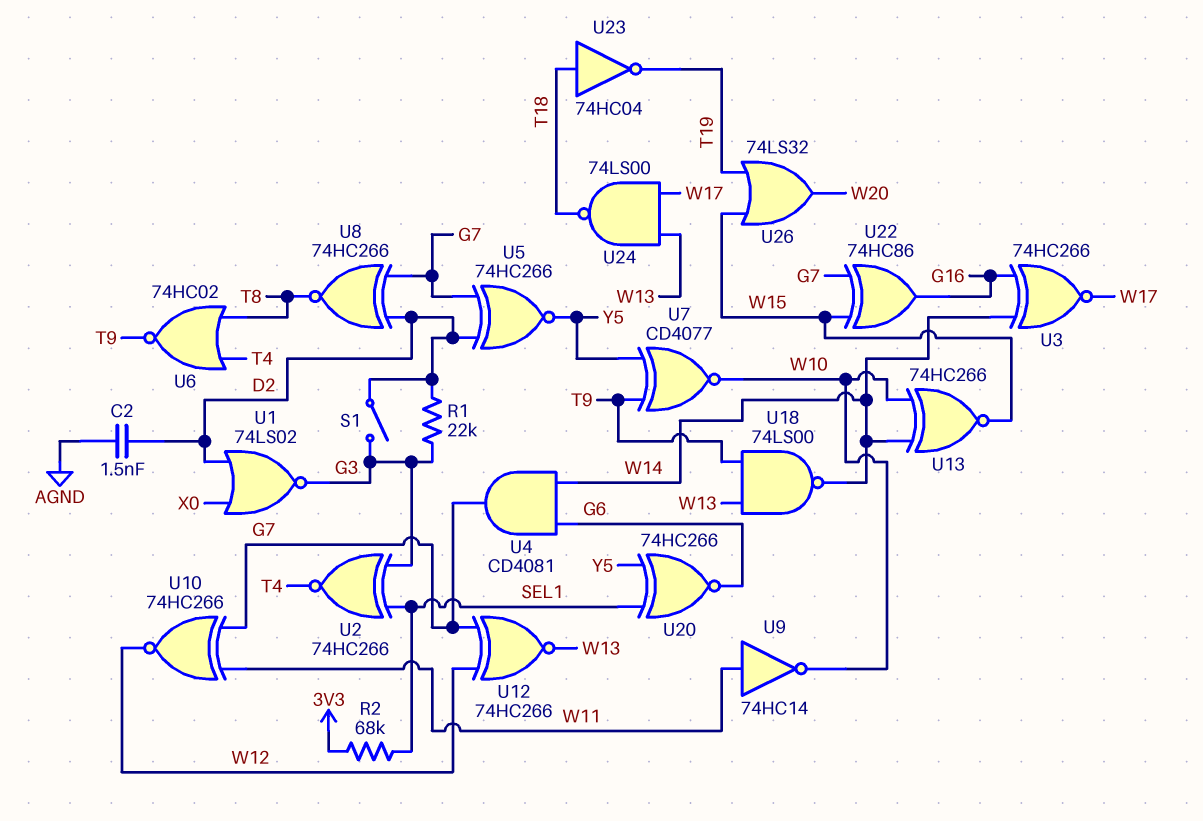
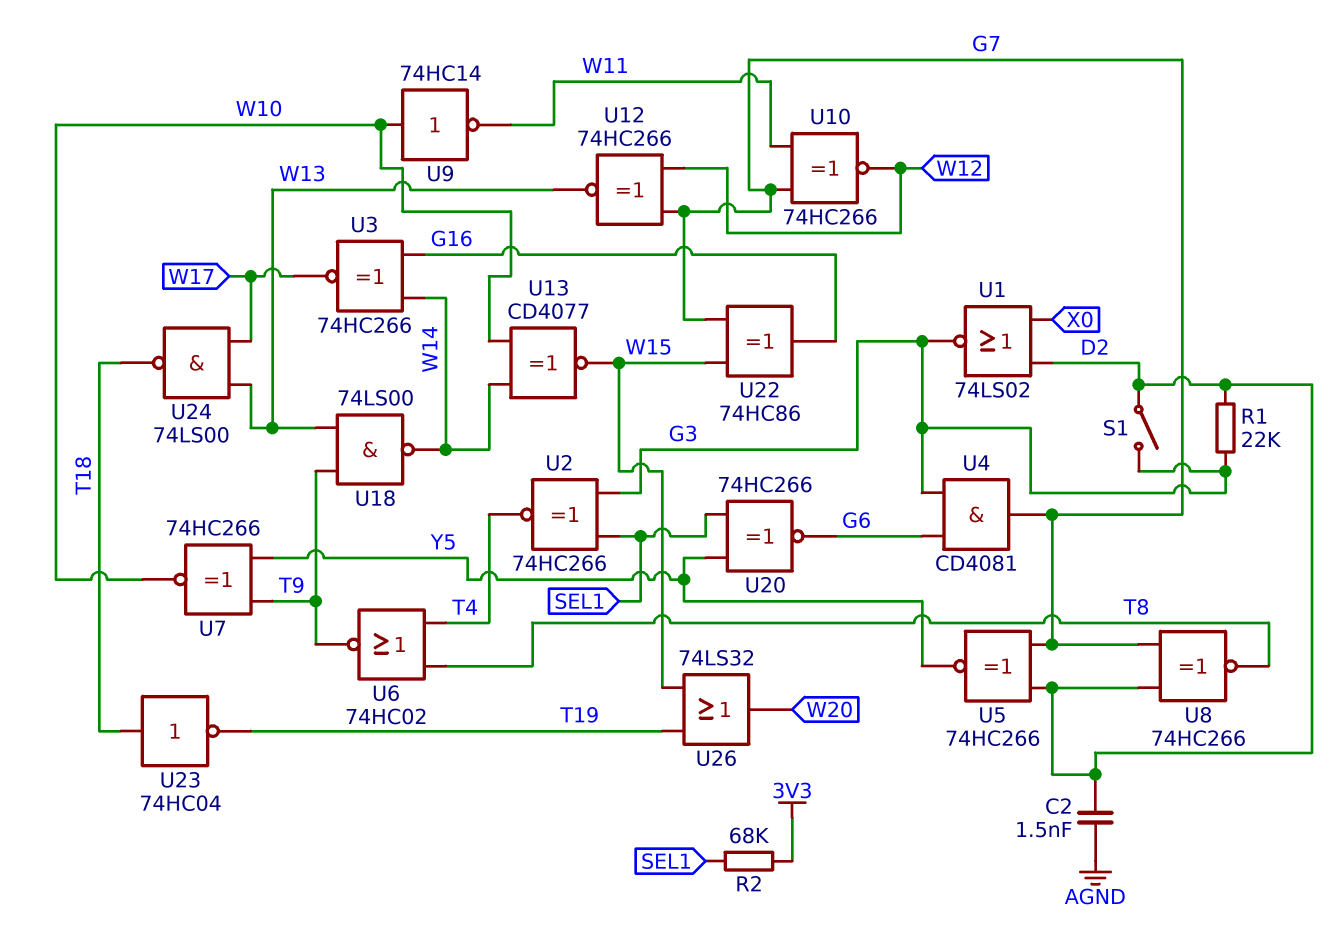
U4: AND CD4081 (in G6, in W14, out G7) -> AND CD4081 (in G3, in G6, out G7)
U7: XNOR CD4077 (in T9, in Y5, out W10) -> XNOR 74HC266 (in T9, in Y5, out W10)
U9: NOT 74HC14 (in W11, out W10) -> NOT 74HC14 (in W10, out W11)
U13: XNOR 74HC266 (in W10, in W14, out W15) -> XNOR CD4077 (in W10, in W14, out W15)

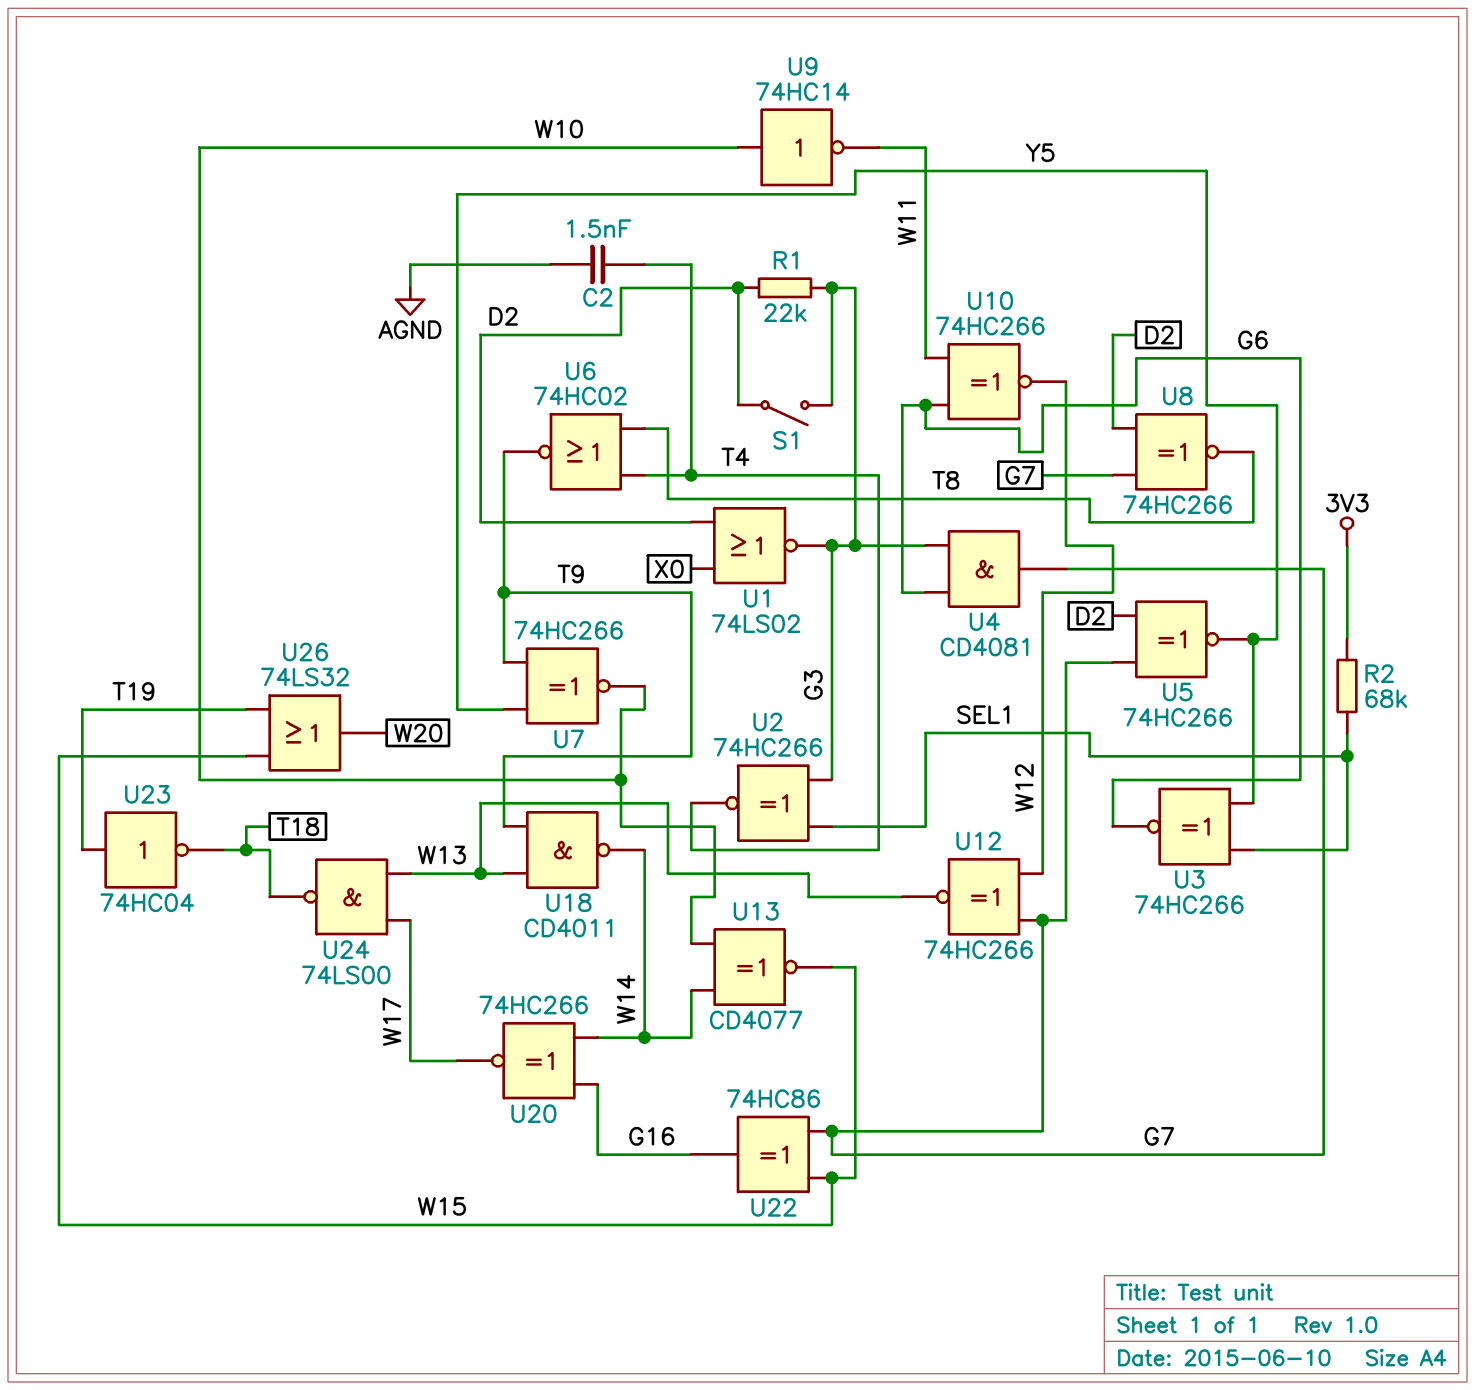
C2: 1.5nF (AGND, D2) -> 1.5nF (AGND, T4)
U3: XNOR 74HC266 (in G16, in W14, out W17) -> XNOR 74HC266 (in SEL1, in Y5, out G6)
U10: XNOR 74HC266 (in G7, in W11, out W12) -> XNOR 74HC266 (in G6, in W11, out W12)
U18: NAND 74LS00 (in T9, in W13, out W14) -> NAND CD4011 (in T9, in W13, out W14)
U20: XNOR 74HC266 (in SEL1, in Y5, out G6) -> XNOR 74HC266 (in G16, in W14, out W17)
U23: NOT 74HC04 (in T18, out T19) -> NOT 74HC04 (in T19, out T18)

